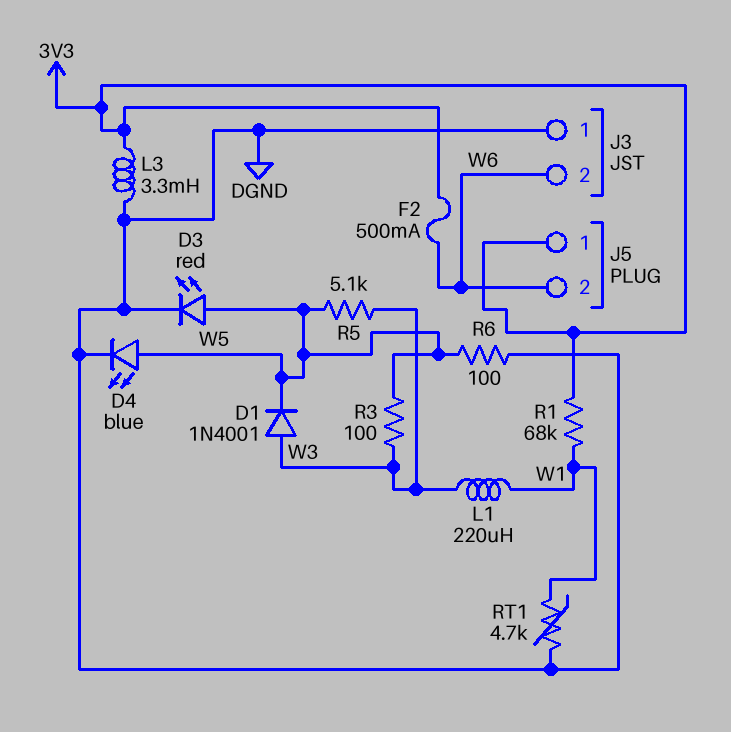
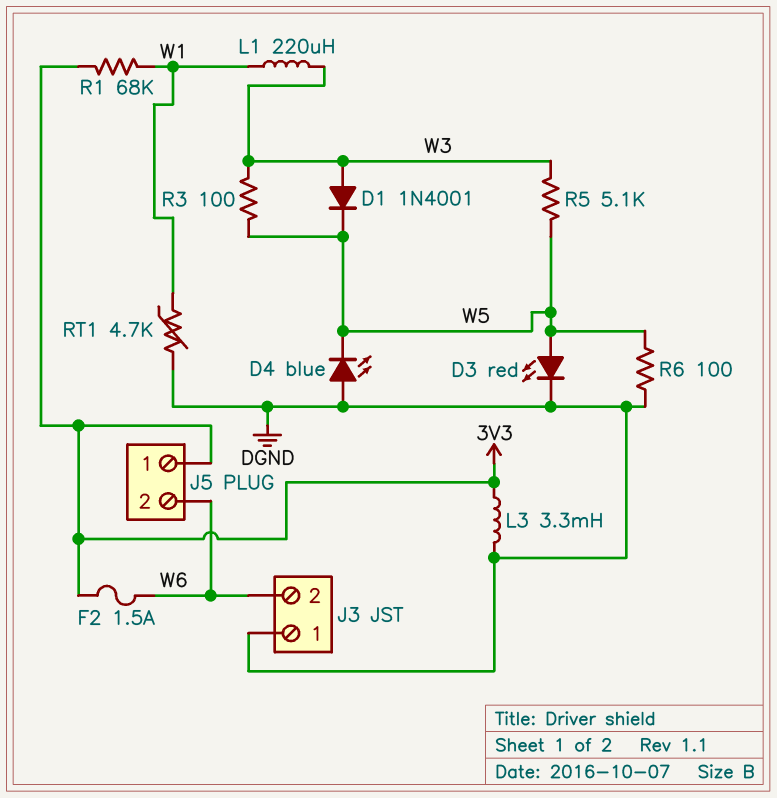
D4: LED blue (A W5, K DGND) -> LED blue (A DGND, K W5)
F2: 500mA (3V3, W6) -> 1.5A (3V3, W6)

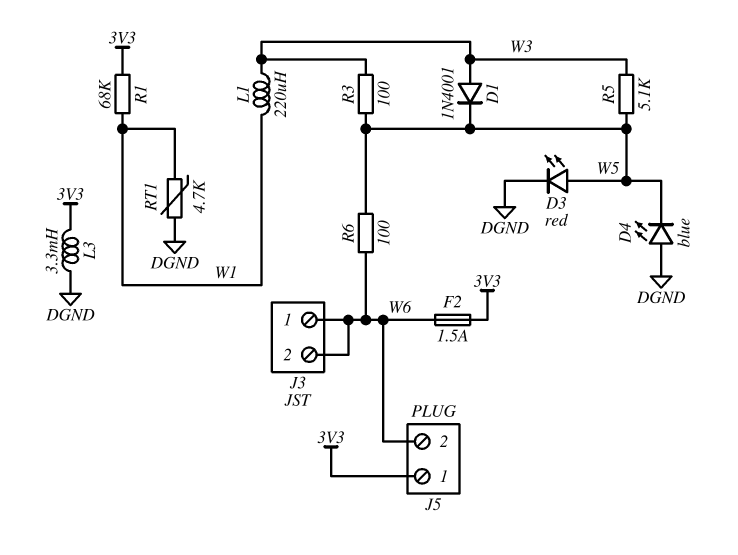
J3 pin 1: DGND -> W6
R6: 100 (DGND, W5) -> 100 (W5, W6)

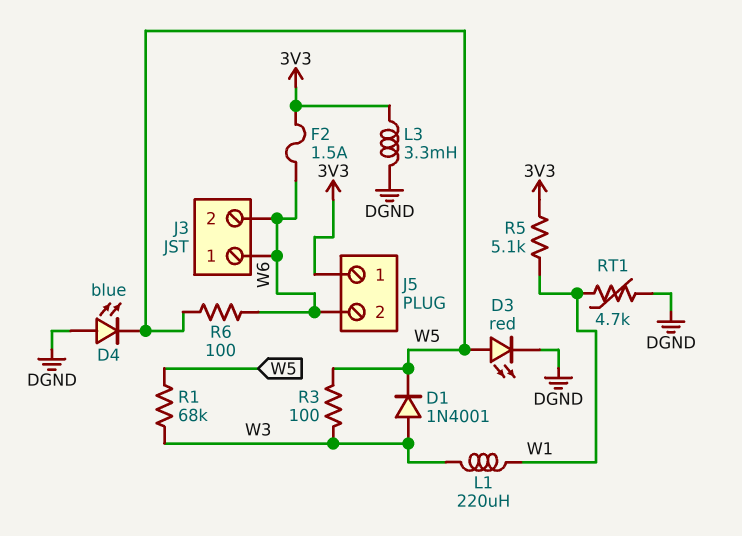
R1: 68k (3V3, W1) -> 68k (W3, W5)
R5: 5.1k (W3, W5) -> 5.1k (3V3, W1)

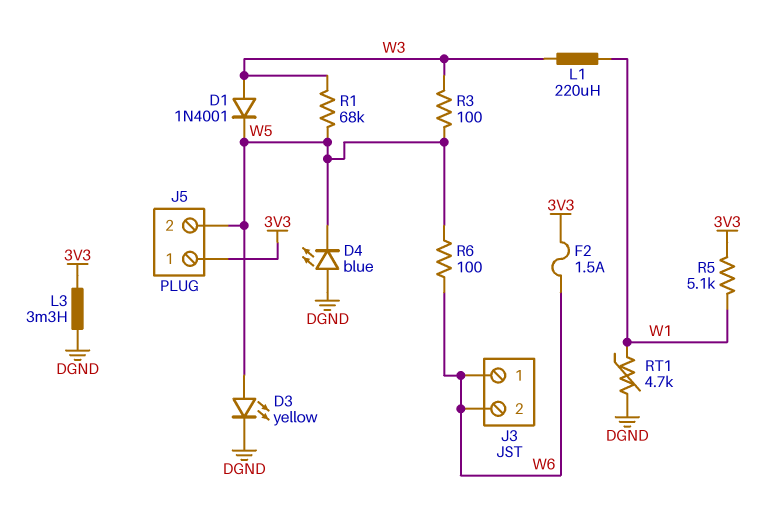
D3: LED red (A W5, K DGND) -> LED yellow (A W5, K DGND)
J5 pin 2: W6 -> W5

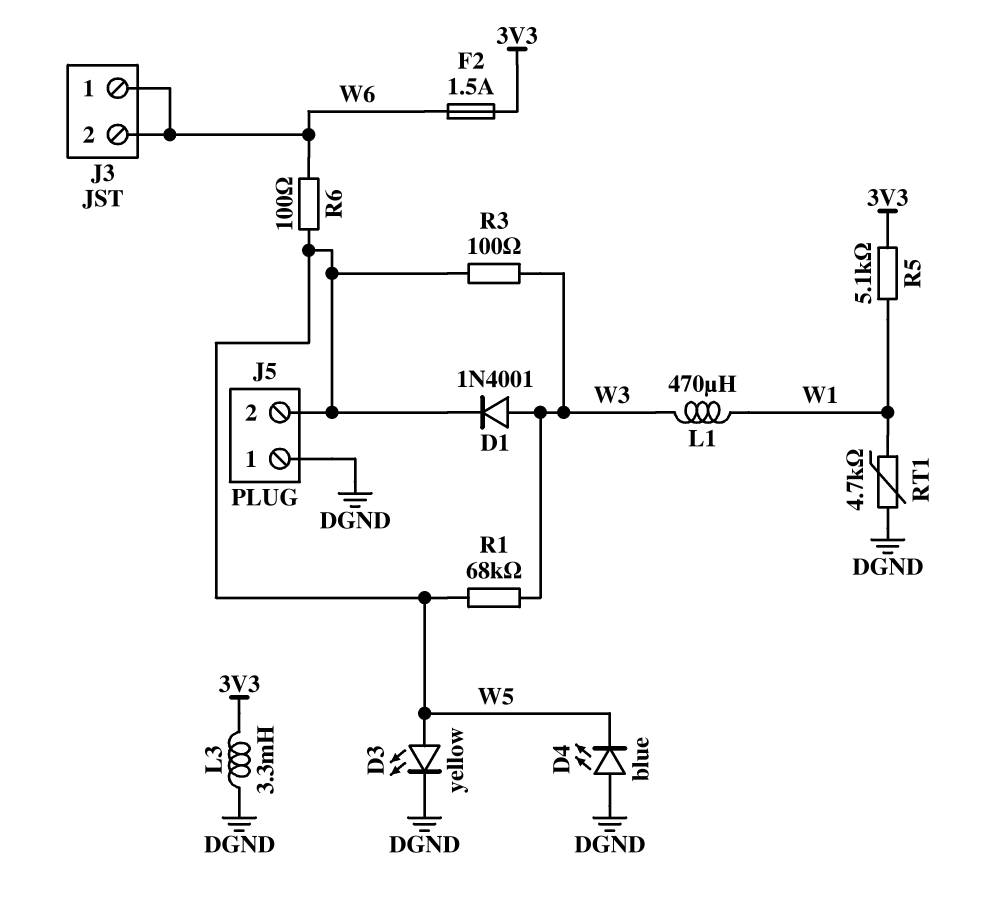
J5 pin 1: 3V3 -> DGND
L1: 220uH (W1, W3) -> 470uH (W1, W3)

